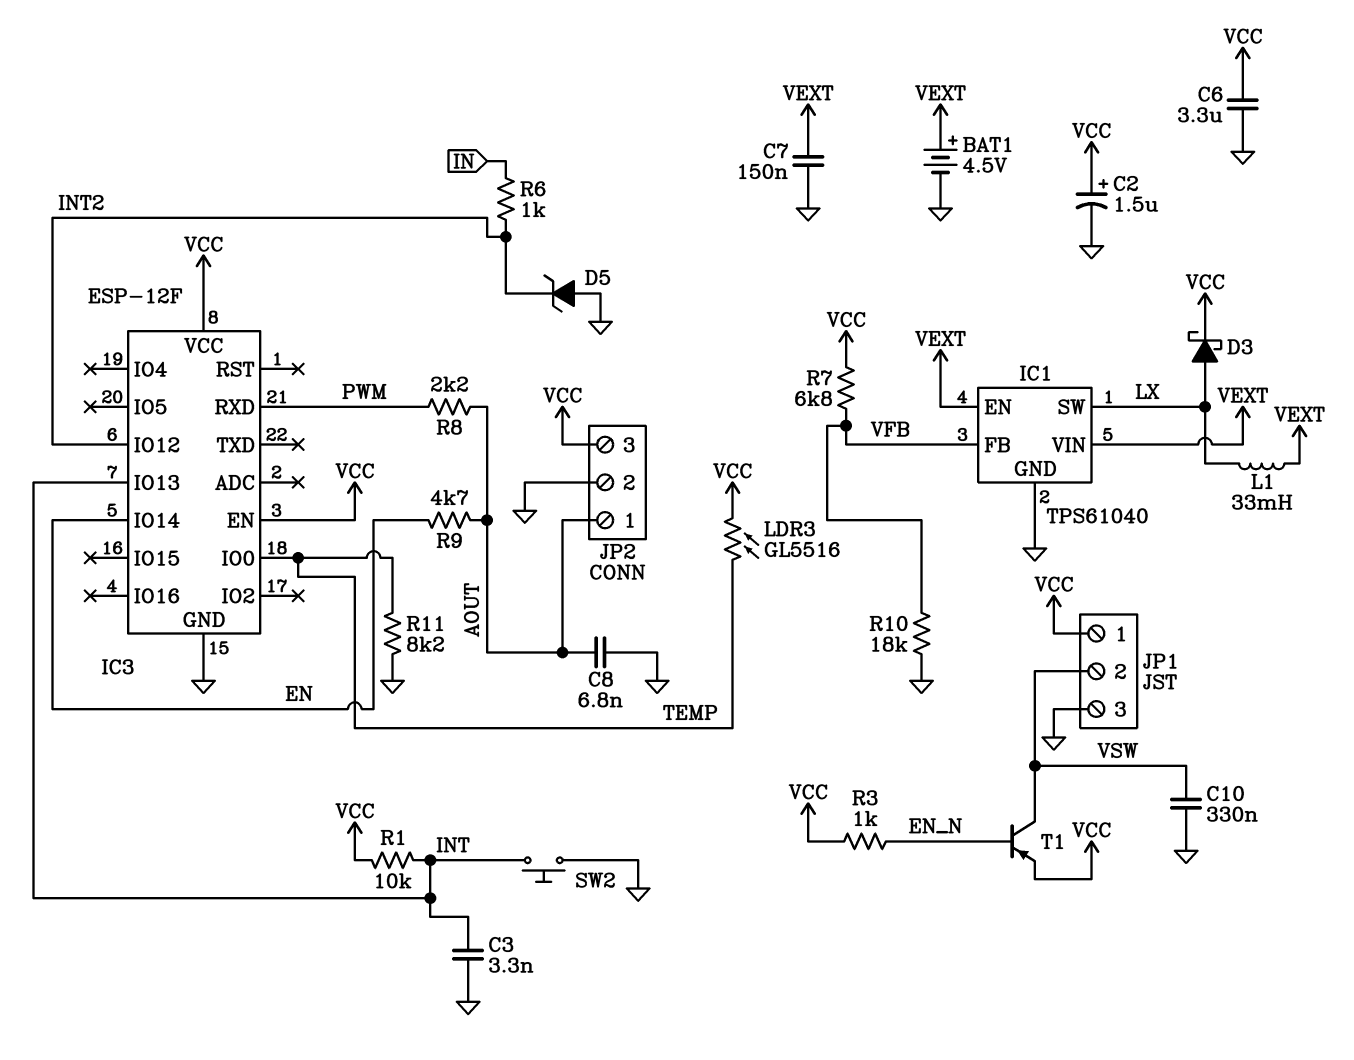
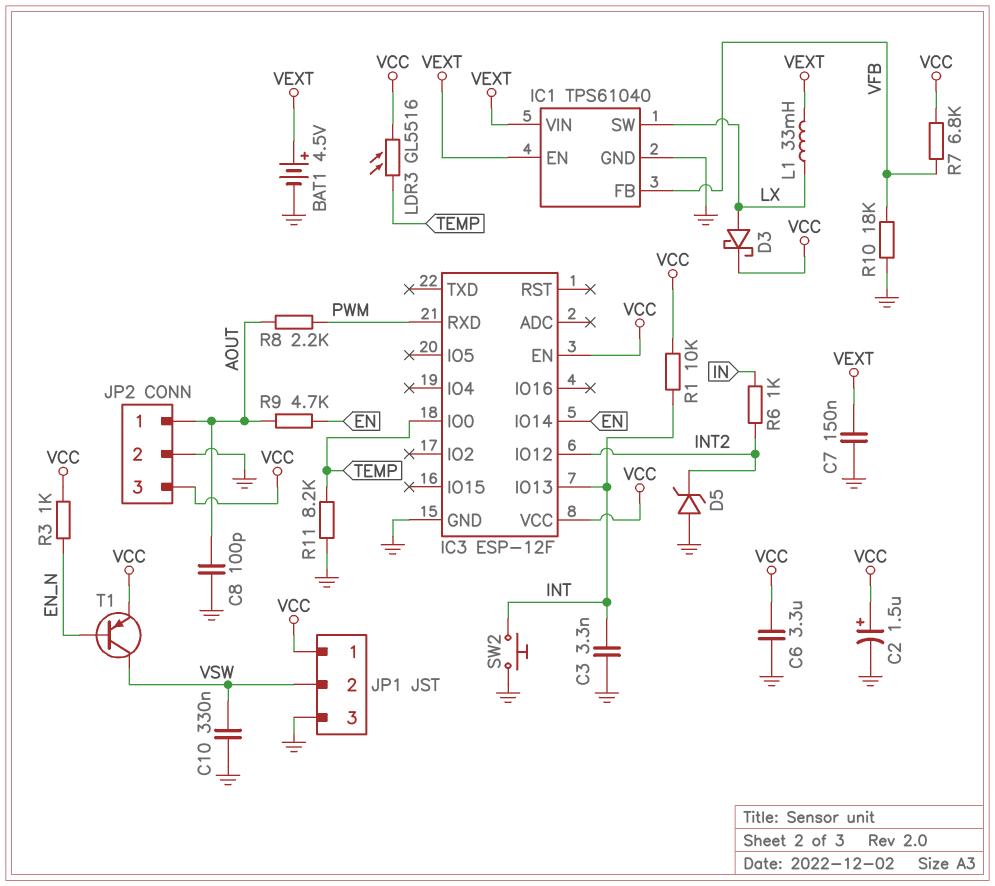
C8: 6.8nF (AOUT, GND) -> 100pF (AOUT, GND)

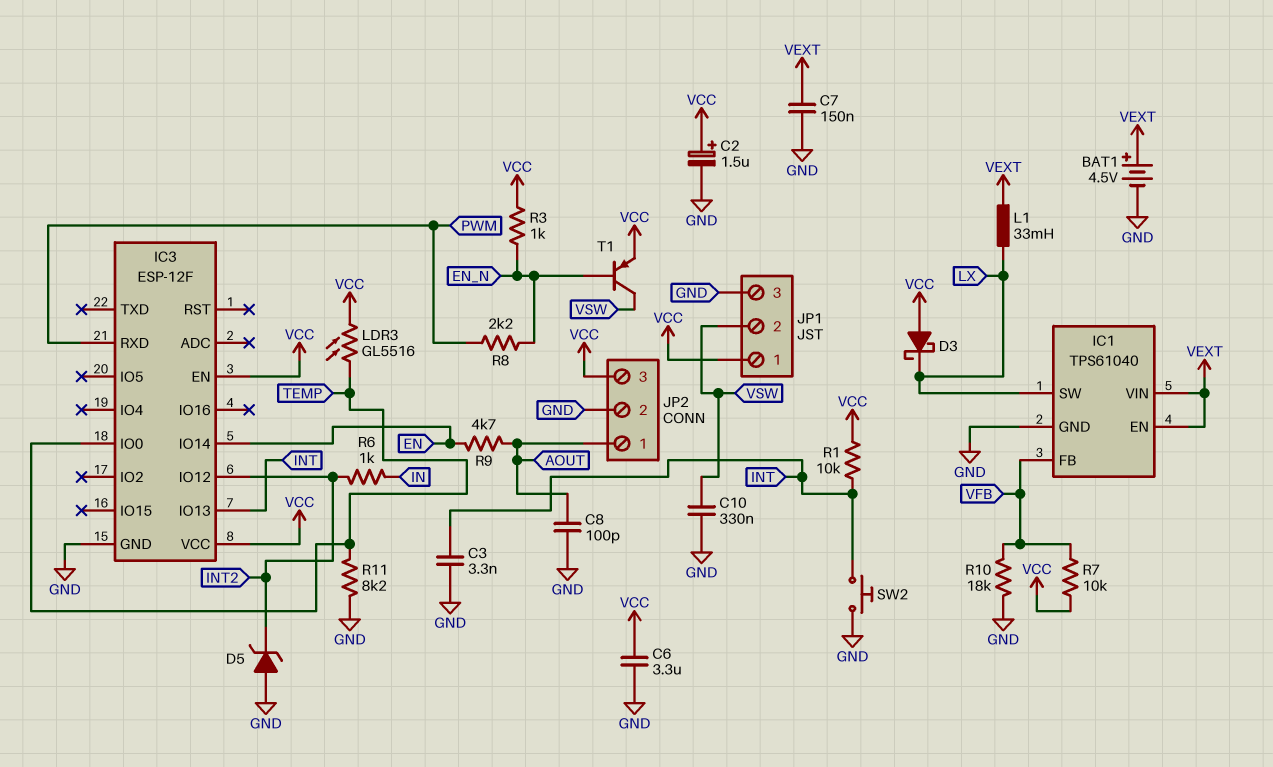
D3: schottky (A LX, K VCC) -> schottky (A VCC, K LX)
R7: 6.8k (VCC, VFB) -> 10k (VCC, VFB)
R8: 2.2k (AOUT, PWM) -> 2.2k (EN_N, PWM)

